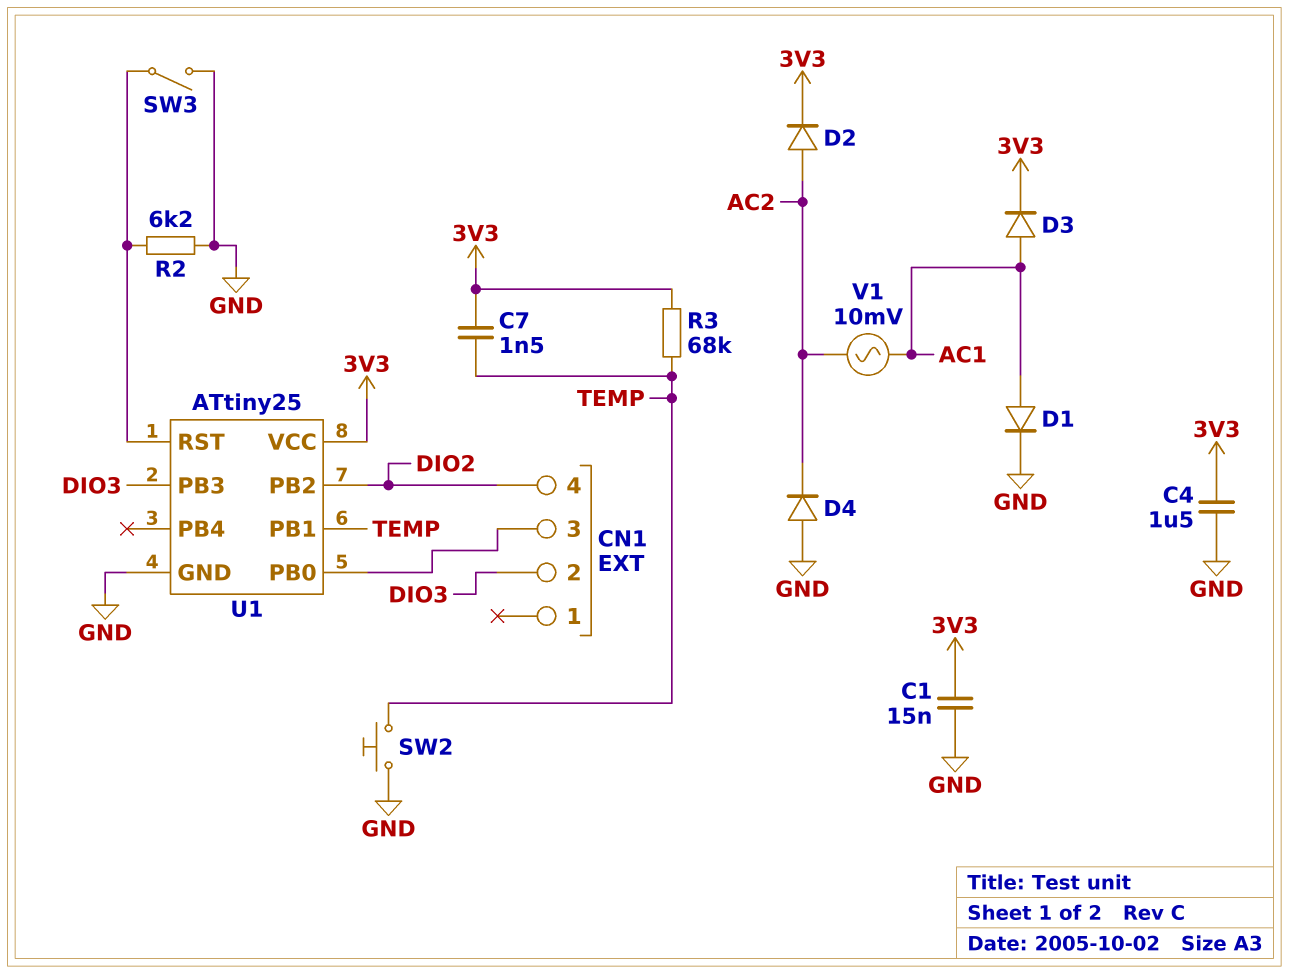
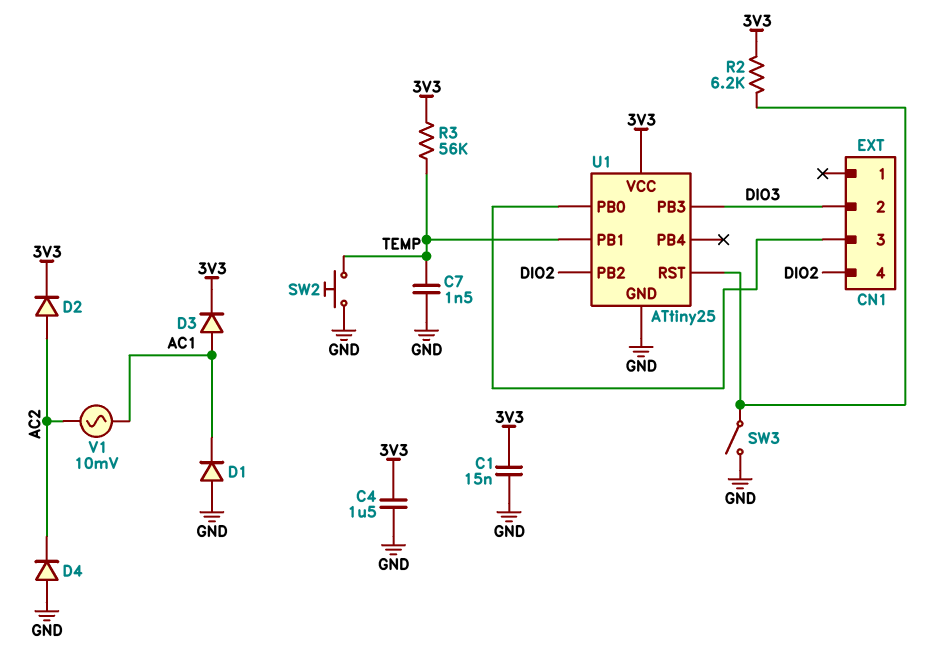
C7: 1.5nF (3V3, TEMP) -> 1.5nF (GND, TEMP)
D1: diode (A AC1, K GND) -> diode (A GND, K AC1)
R2: 6.2k (GND, U1/RST) -> 6.2k (3V3, U1/RST)
R3: 68k (3V3, TEMP) -> 56k (3V3, TEMP)

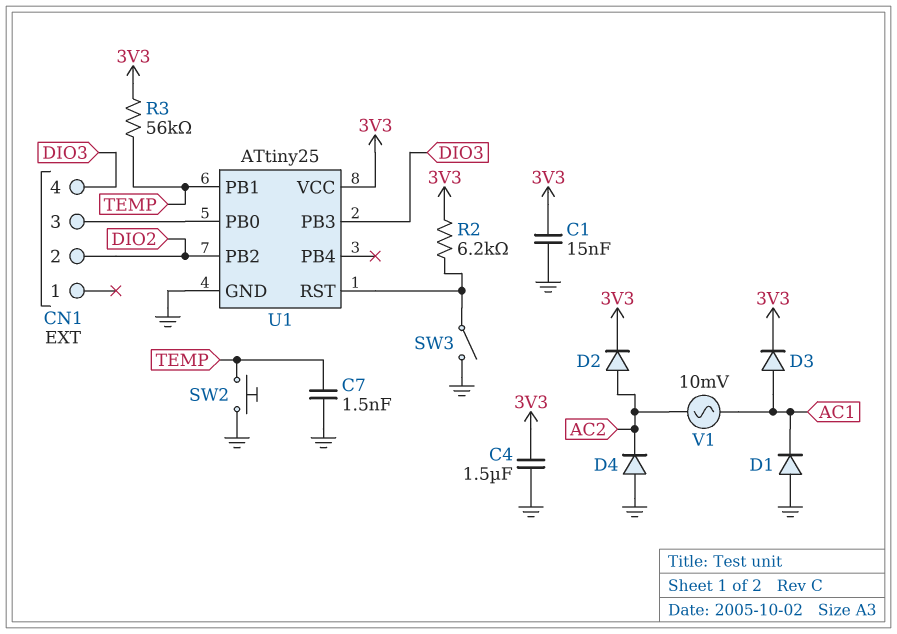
CN1 pin 2: DIO3 -> DIO2
CN1 pin 4: DIO2 -> DIO3

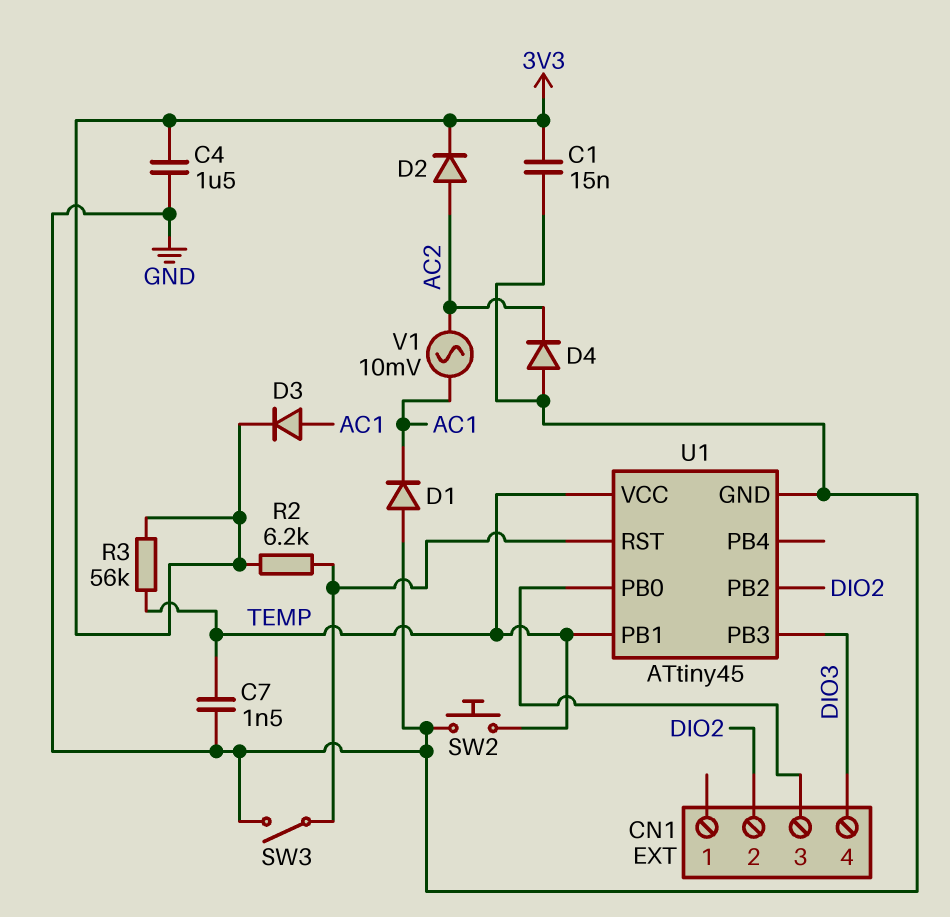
U1: ATtiny25 -> ATtiny45
U1 pin VCC: 3V3 -> TEMP

